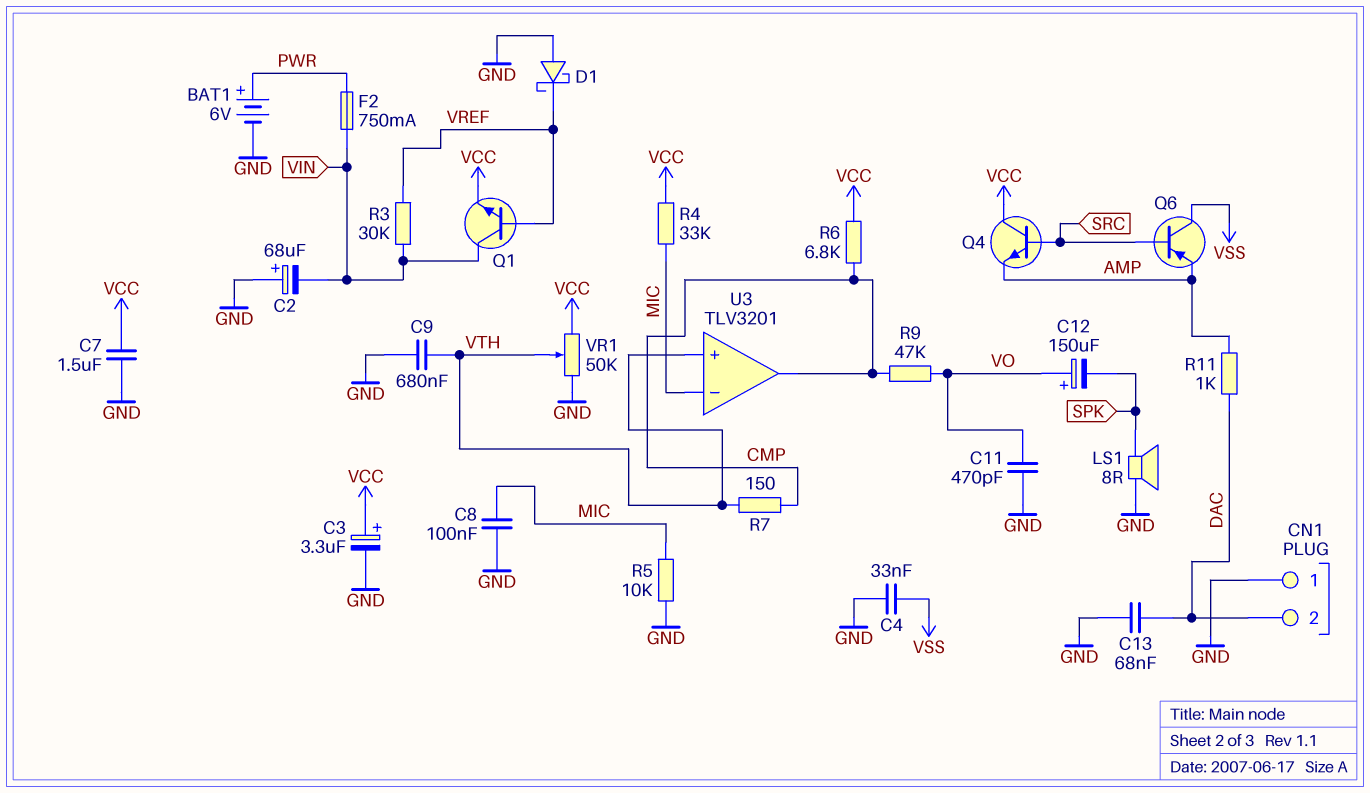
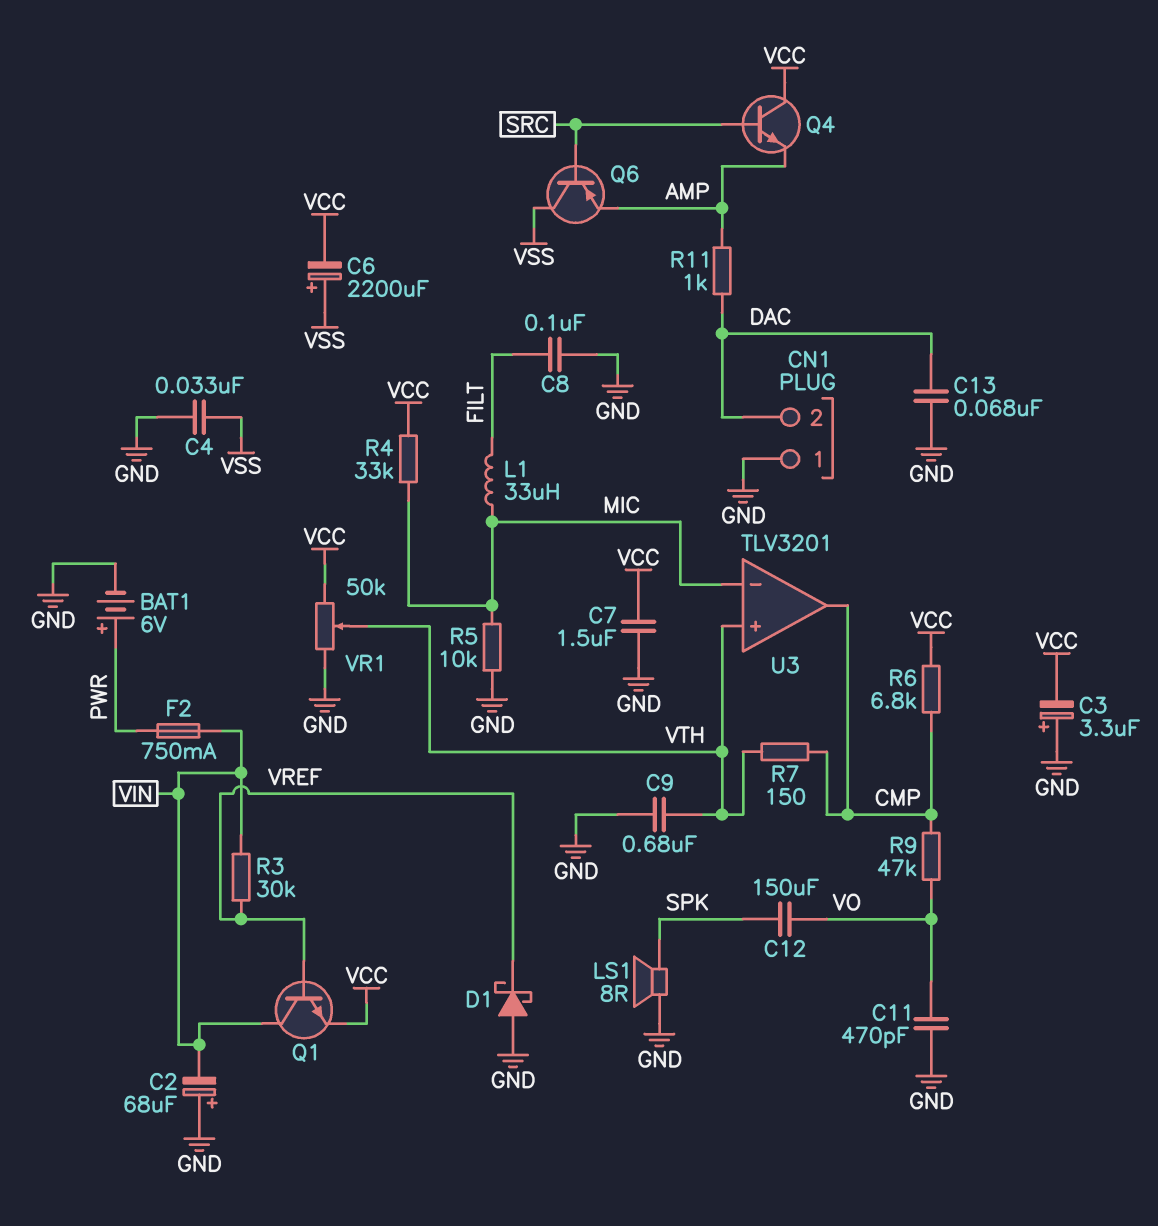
C3: 3.3uF (plus VCC, minus GND) -> 3.3uF (plus GND, minus VCC)
C6: none -> 2200uF (plus VSS, minus VCC)
C8: 100nF (GND, MIC) -> 100nF (FILT, GND)
C12: 150uF (plus VO, minus SPK) -> 150uF (SPK, VO)
L1: none -> 33uH (FILT, MIC)

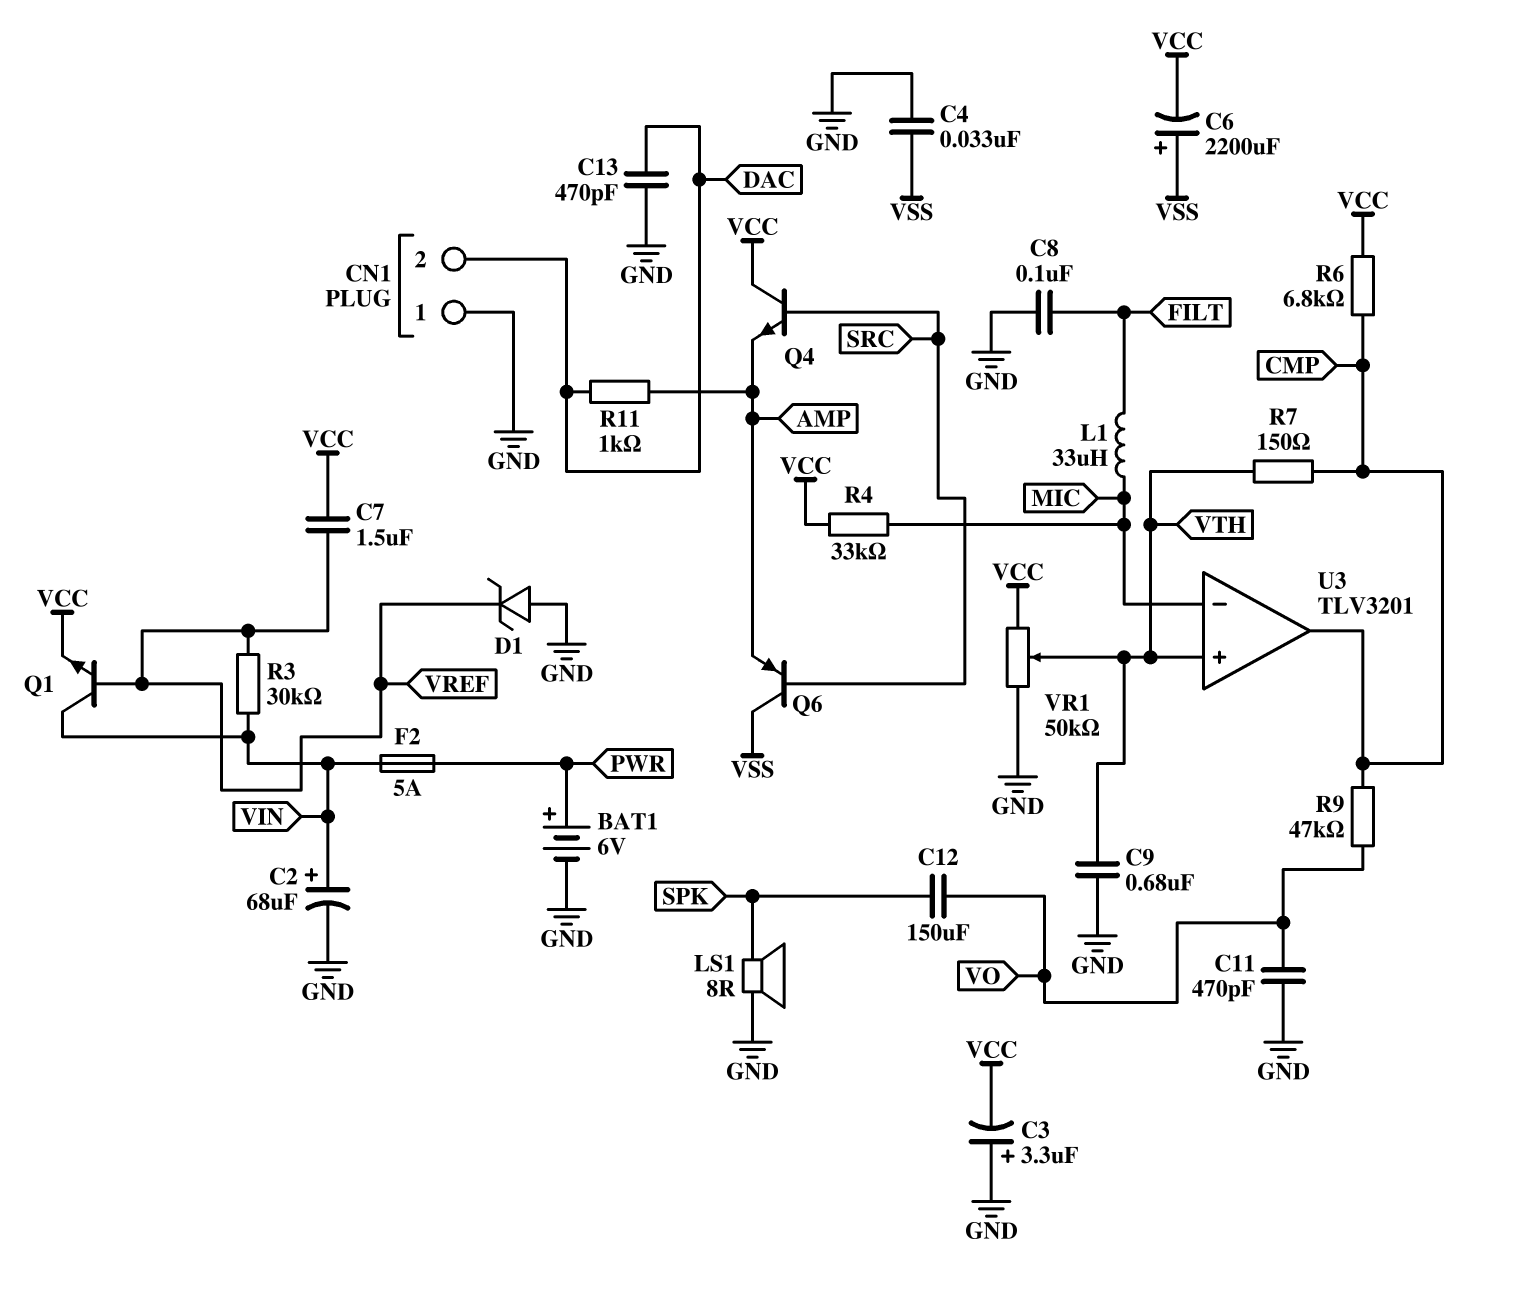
C2: 68uF (plus GND, minus VIN) -> 68uF (plus VIN, minus GND)
C7: 1.5uF (GND, VCC) -> 1.5uF (VCC, VREF)
C13: 68nF (DAC, GND) -> 470pF (DAC, GND)
D1: schottky (A GND, K VREF) -> zener (A GND, K VREF)
F2: 750mA (PWR, VIN) -> 5A (PWR, VIN)
R5: 10k (GND, MIC) -> none

